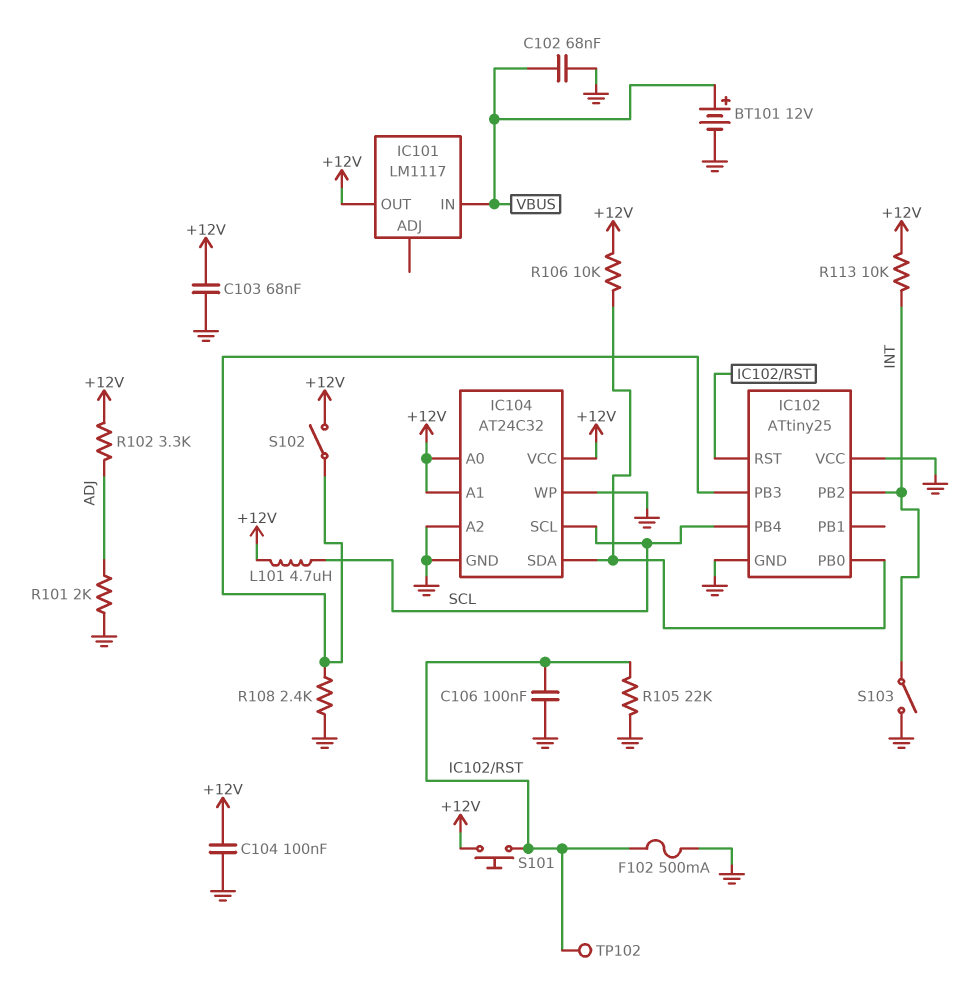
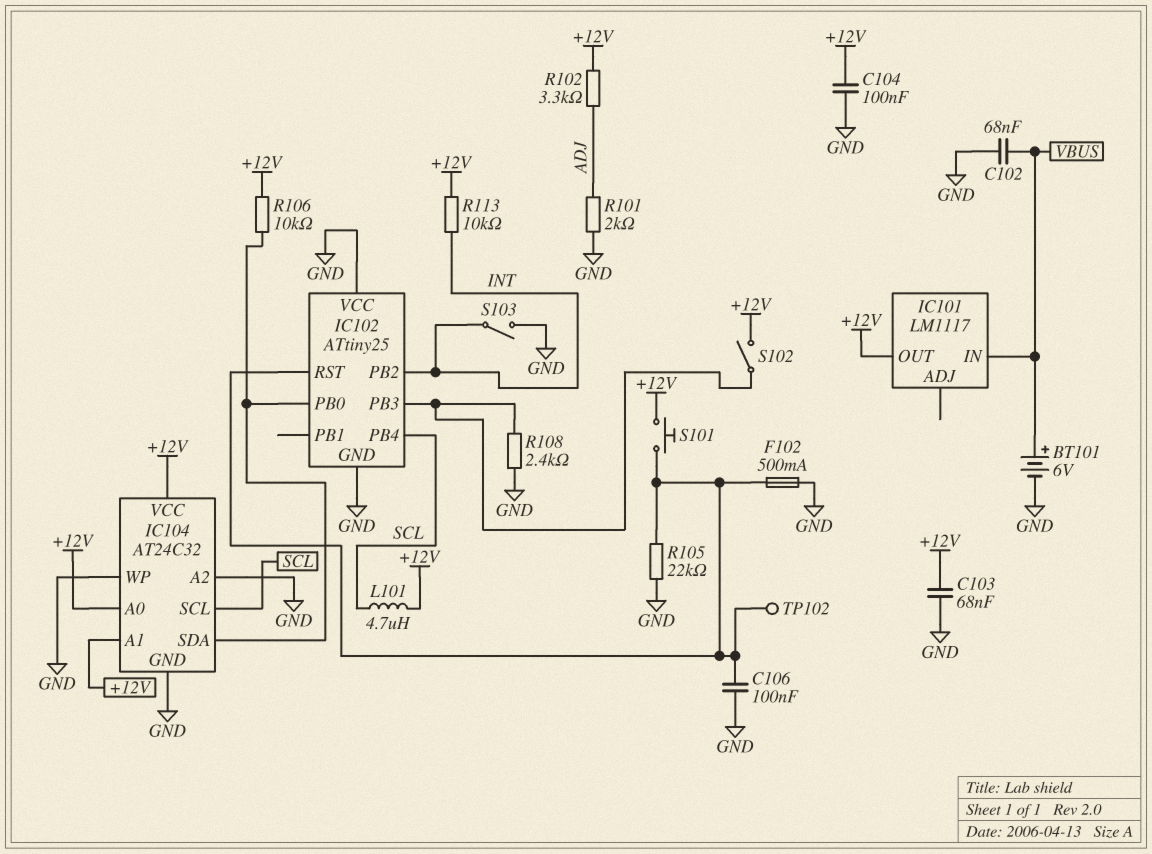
BT101: 12V (plus VBUS, minus GND) -> 6V (plus VBUS, minus GND)

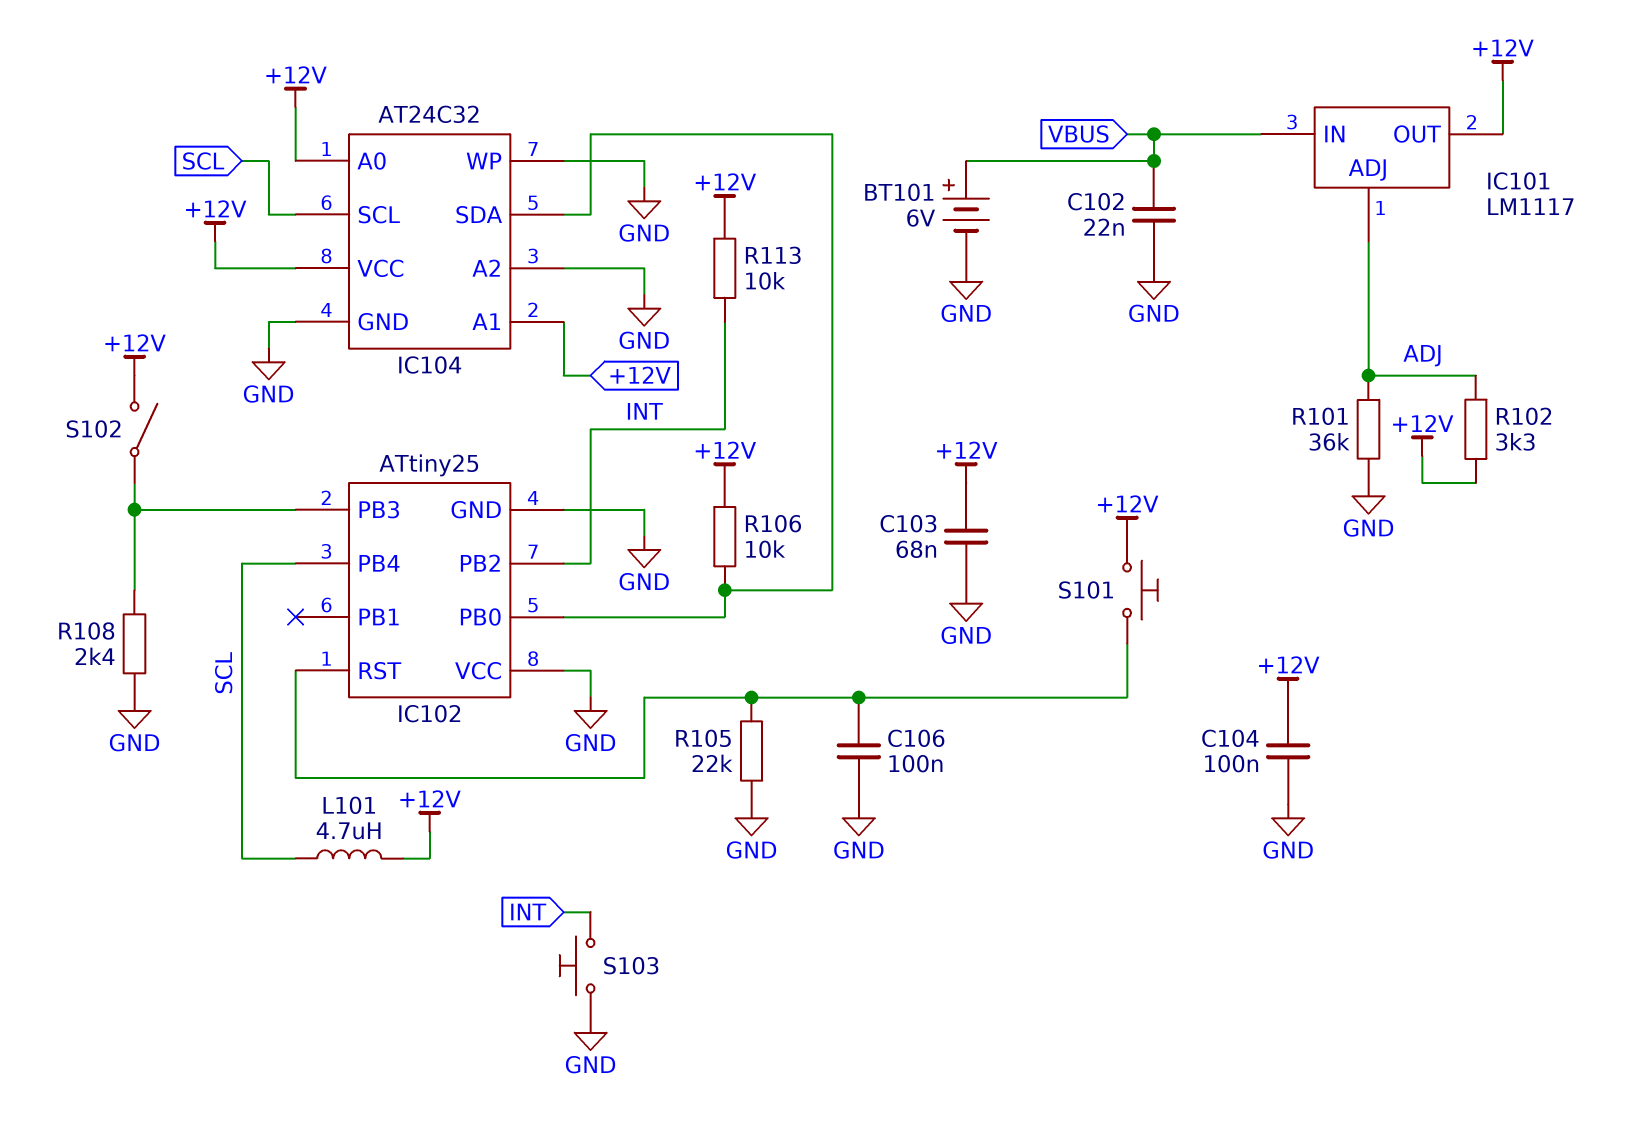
C102: 68nF (GND, VBUS) -> 22nF (GND, VBUS)
F102: 500mA (GND, IC102/RST) -> none
IC101 pin ADJ: none -> ADJ
R101: 2k (ADJ, GND) -> 36k (ADJ, GND)
S103: switch (GND, INT) -> button (GND, INT)
TP102: test point (IC102/RST) -> none

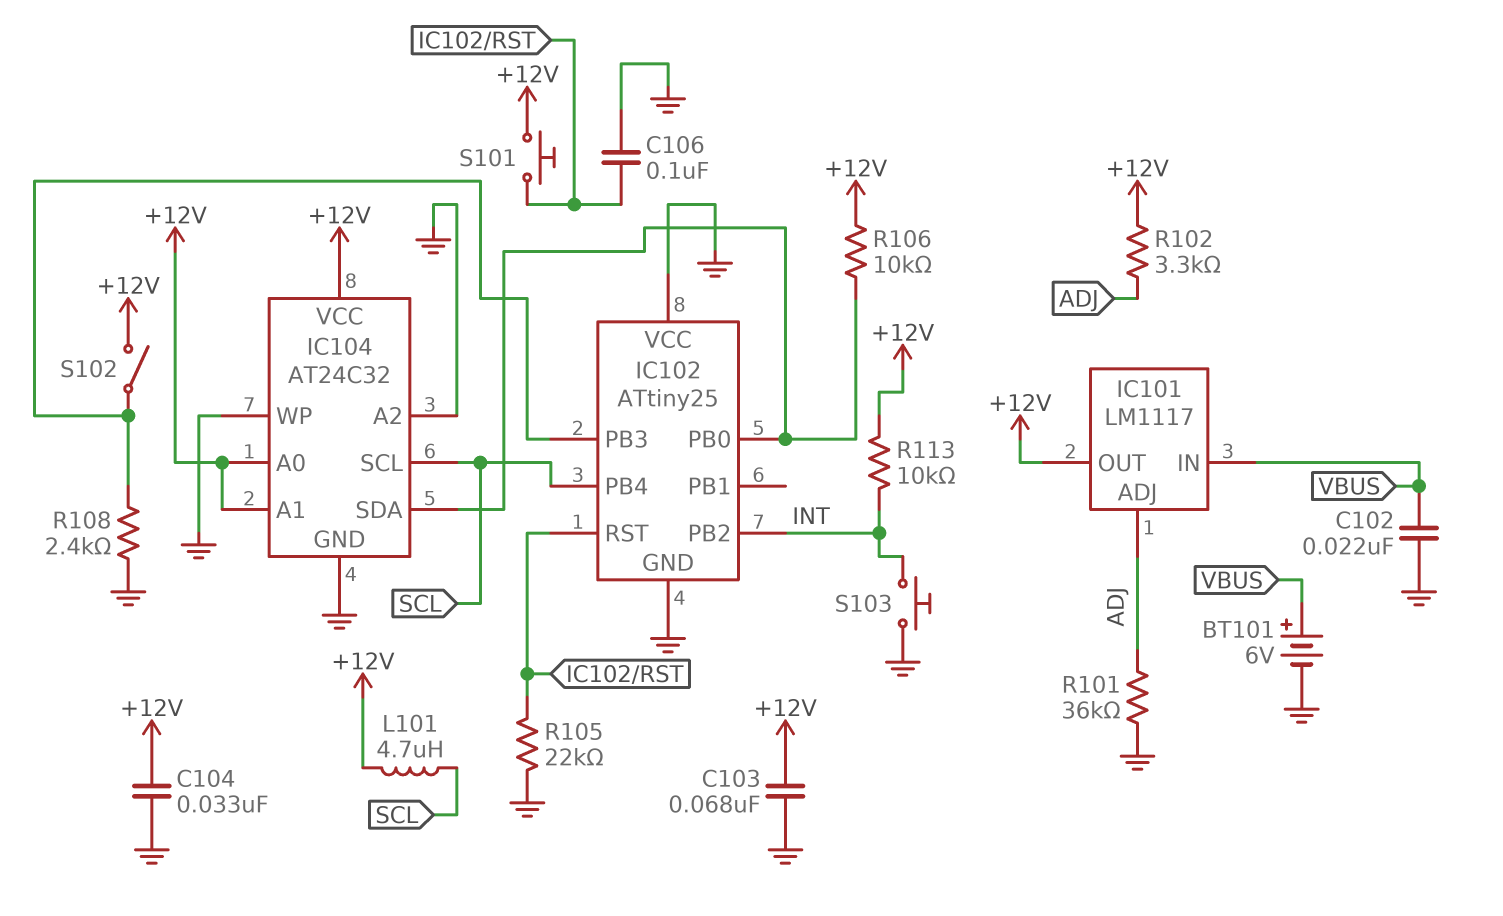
C104: 100nF (+12V, GND) -> 33nF (+12V, GND)

